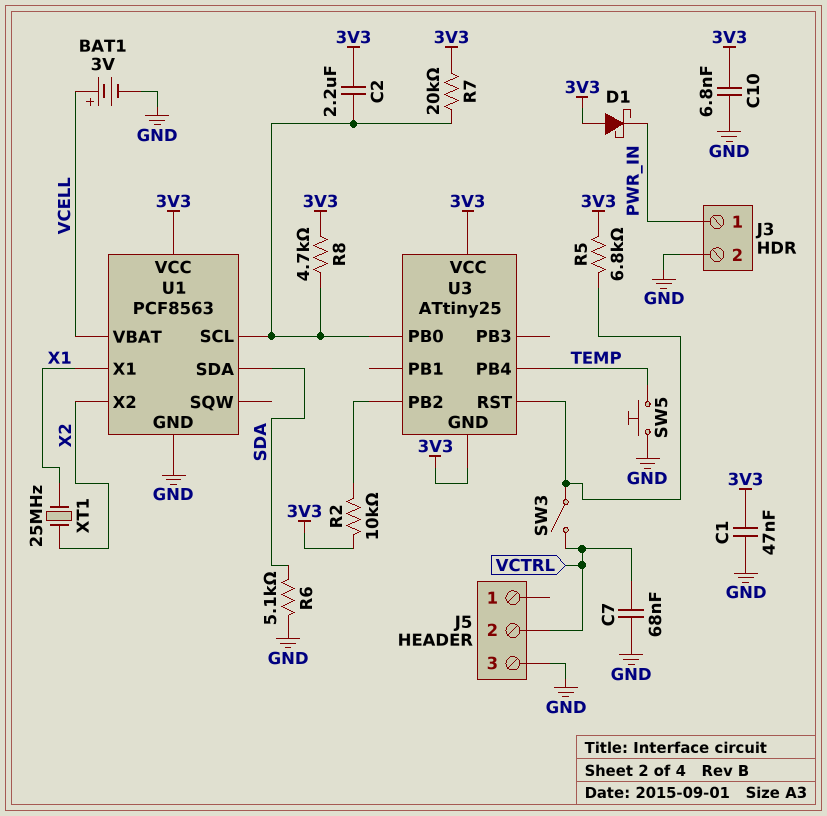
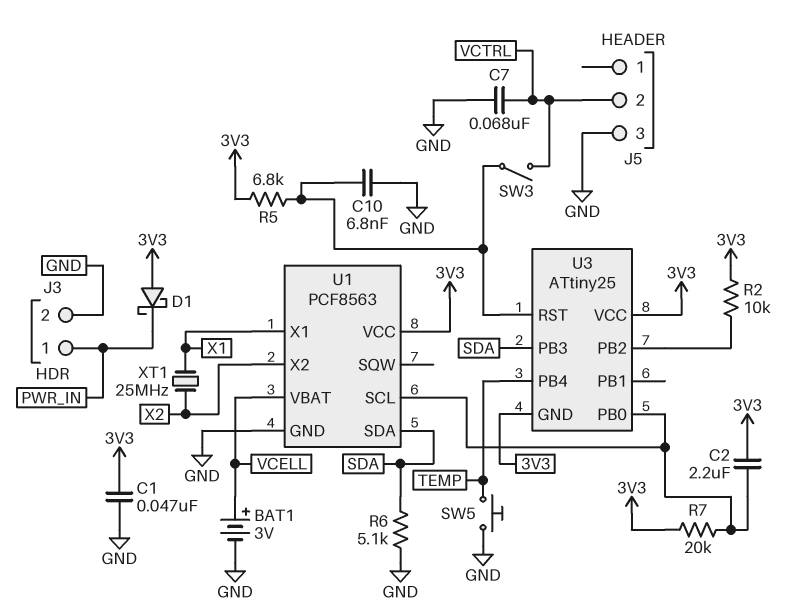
C10: 6.8nF (3V3, GND) -> 6.8nF (GND, U3/RST)
R8: 4.7k (3V3, U1/SCL) -> none
U3 pin PB3: none -> SDA

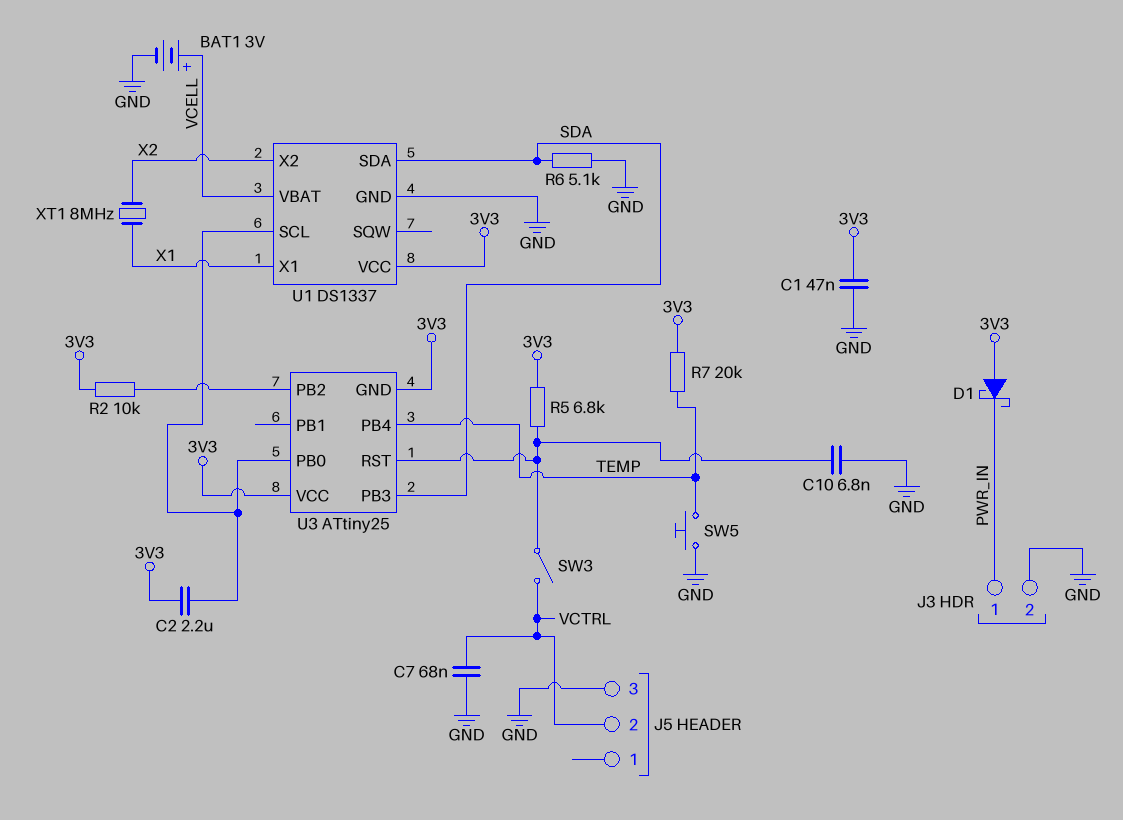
R7: 20k (3V3, U1/SCL) -> 20k (3V3, TEMP)
U1: PCF8563 -> DS1337
XT1: 25MHz (X1, X2) -> 8MHz (X1, X2)

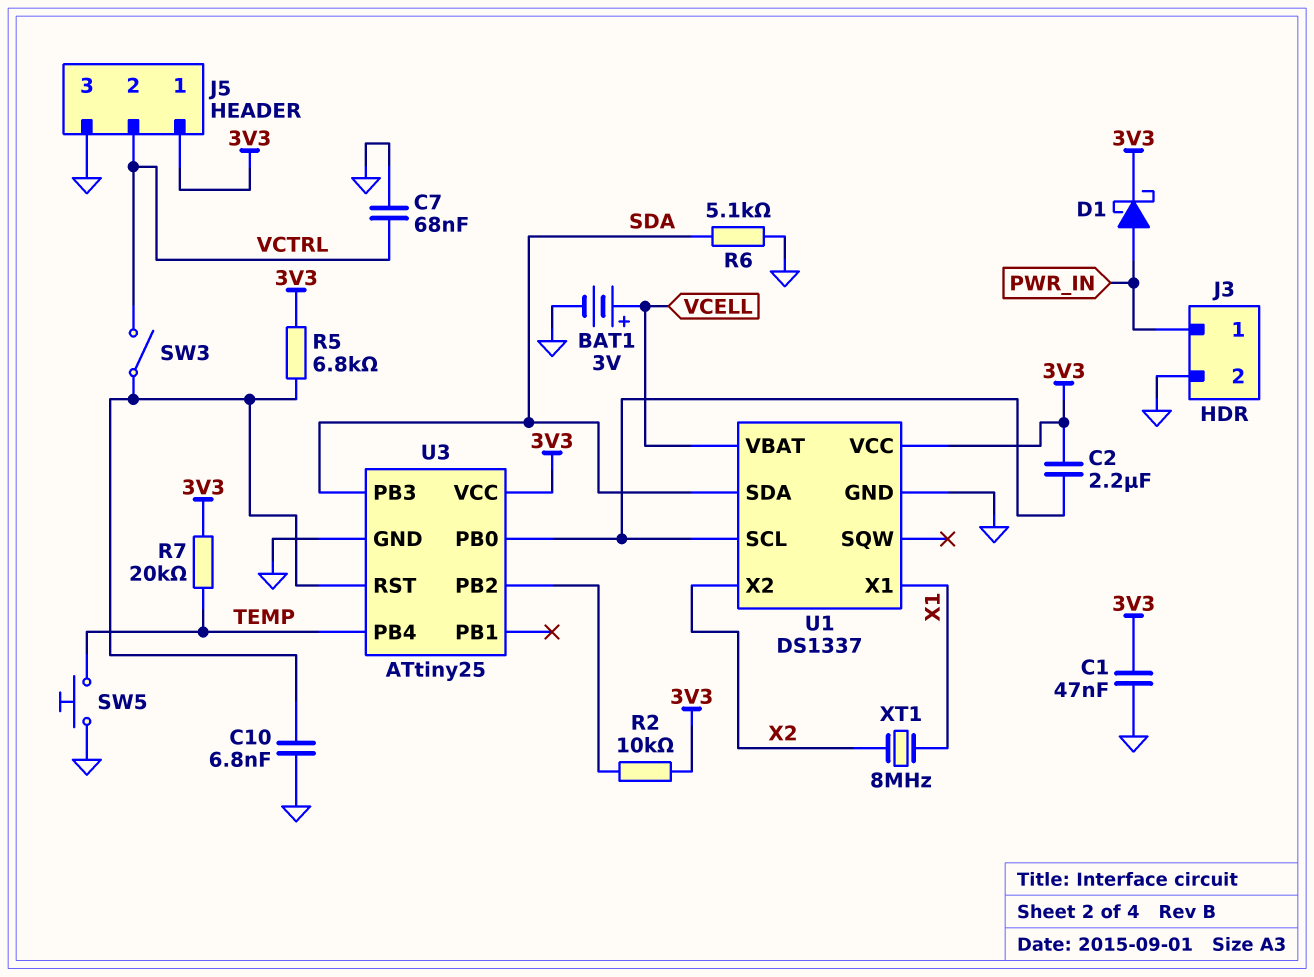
D1: schottky (A 3V3, K PWR_IN) -> schottky (A PWR_IN, K 3V3)
J5 pin 1: none -> 3V3
U3 pin GND: 3V3 -> GND

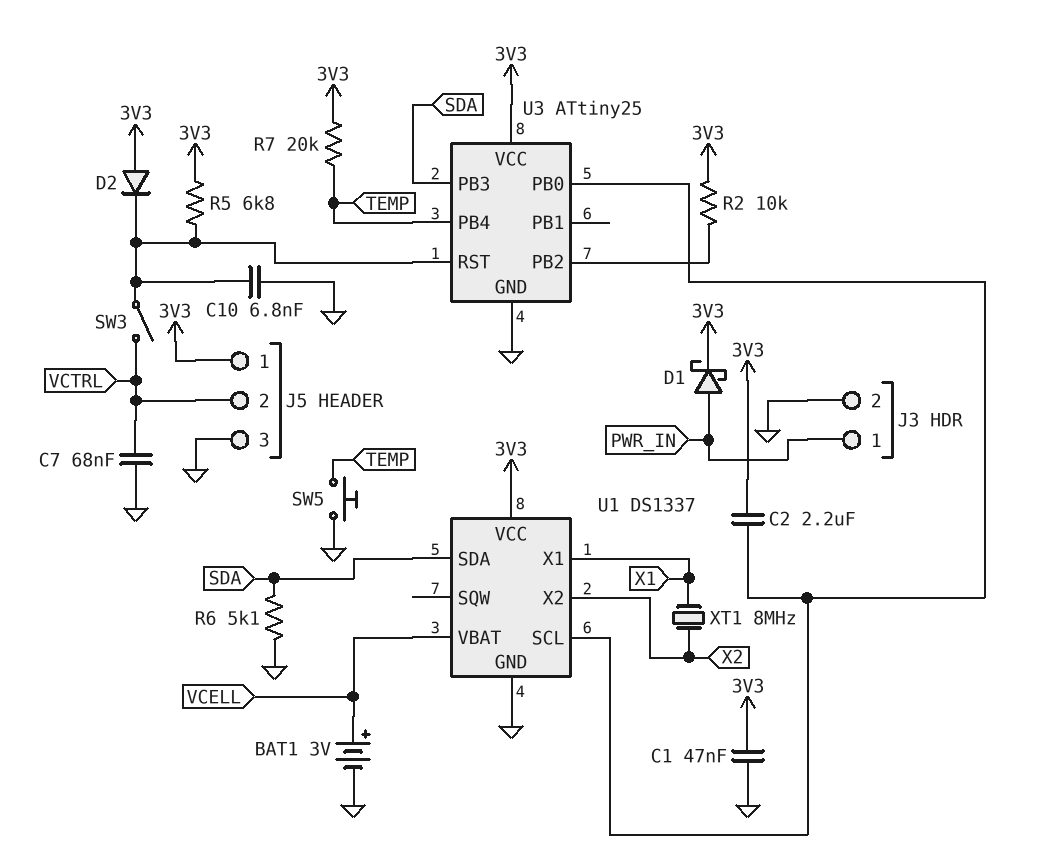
D2: none -> diode (A 3V3, K U3/RST)

